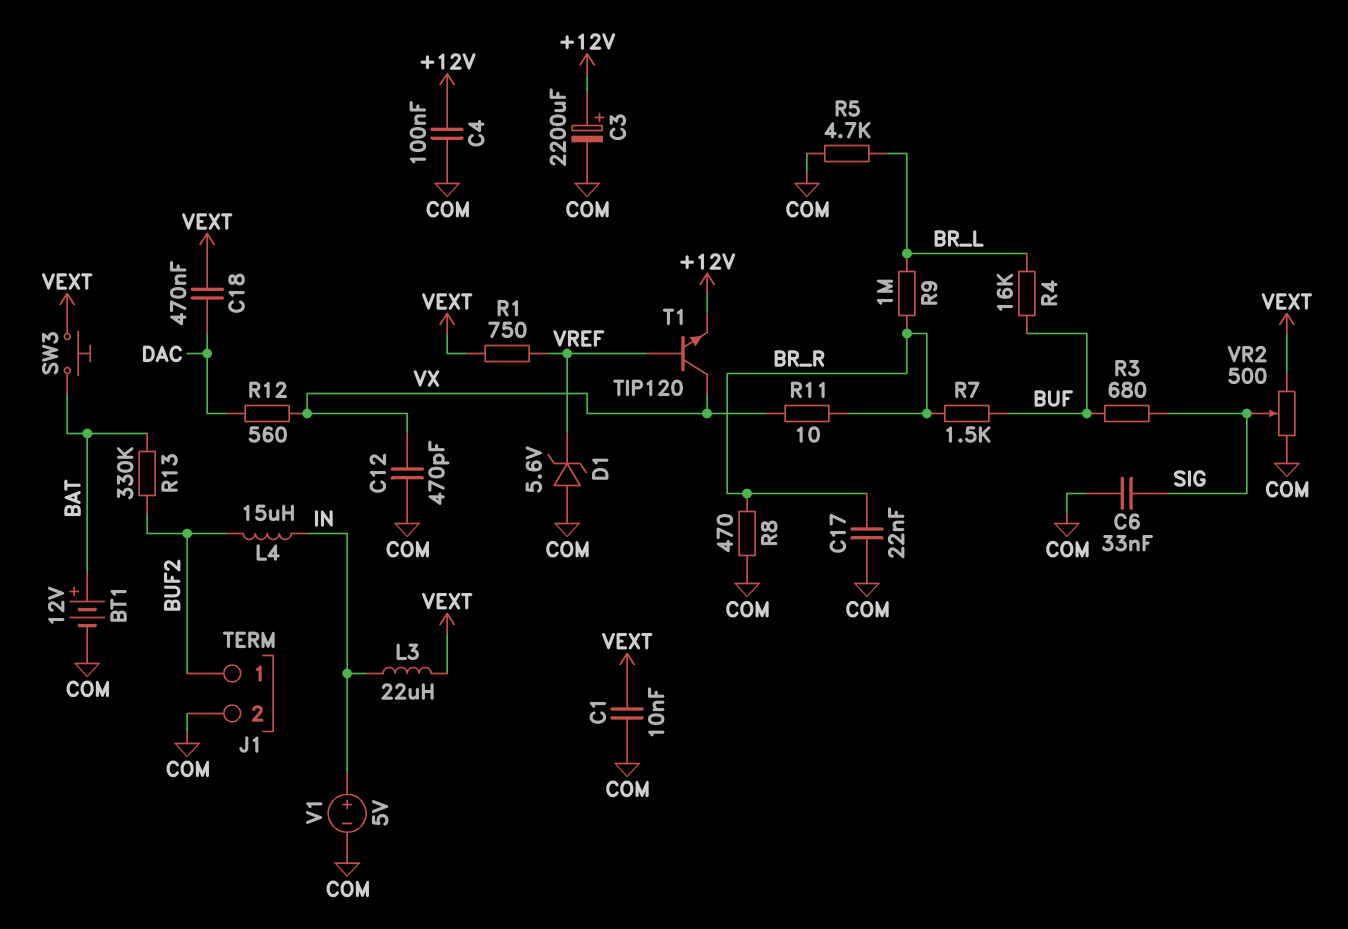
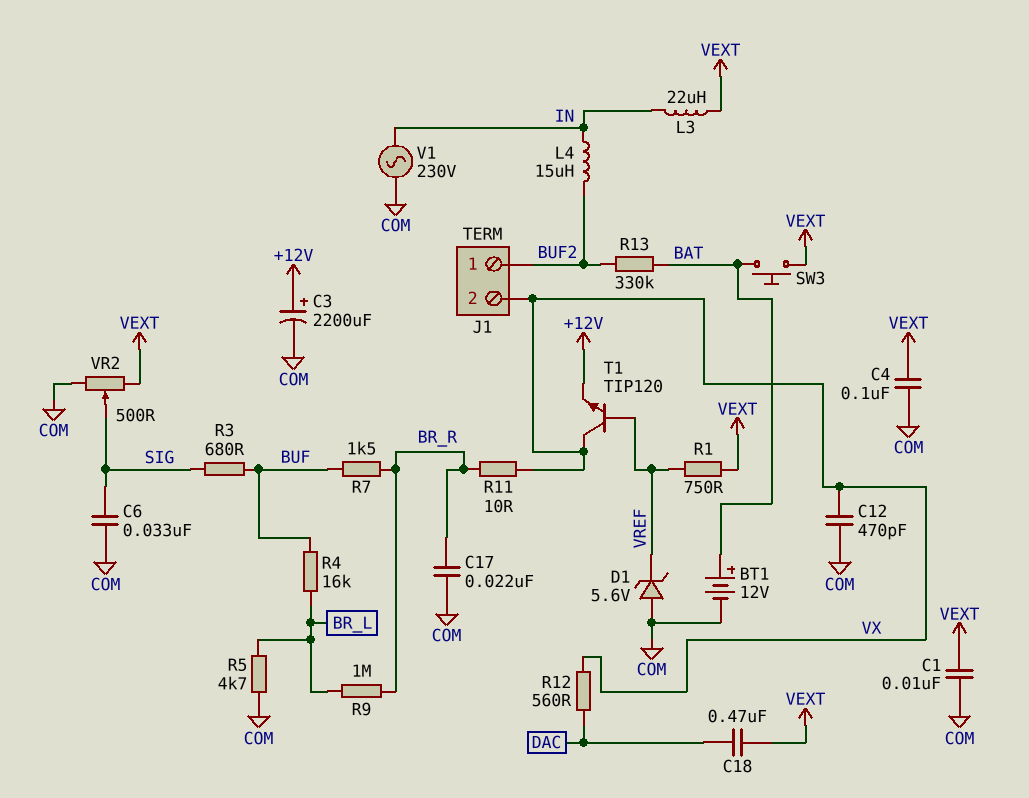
C4: 100nF (+12V, COM) -> 100nF (COM, VEXT)
J1 pin 2: COM -> VX
R8: 470 (BR_R, COM) -> none
V1: 5V (plus IN, minus COM) -> AC 230V (COM, IN)

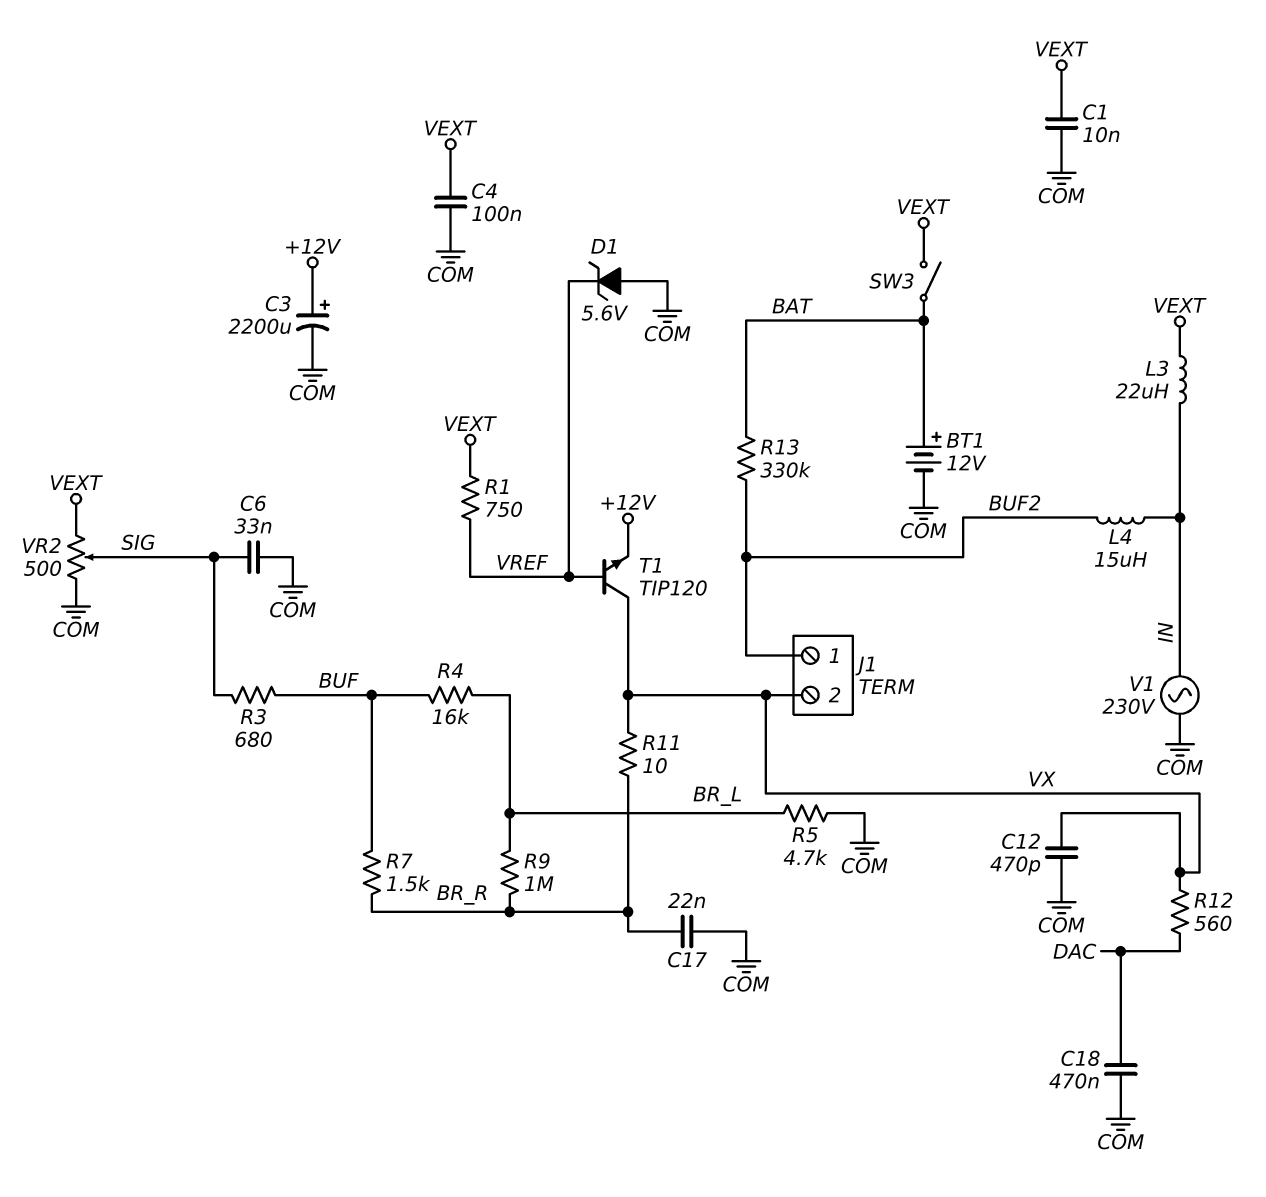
C18: 470nF (DAC, VEXT) -> 470nF (COM, DAC)
SW3: button (BAT, VEXT) -> switch (BAT, VEXT)

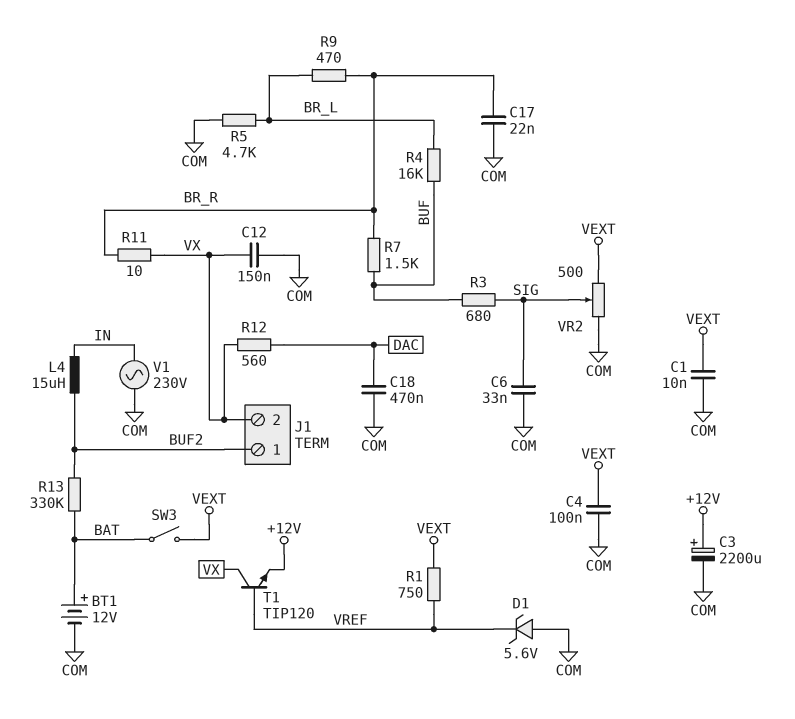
C12: 470pF (COM, VX) -> 150nF (COM, VX)
L3: 22uH (IN, VEXT) -> none
R9: 1M (BR_L, BR_R) -> 470 (BR_L, BR_R)

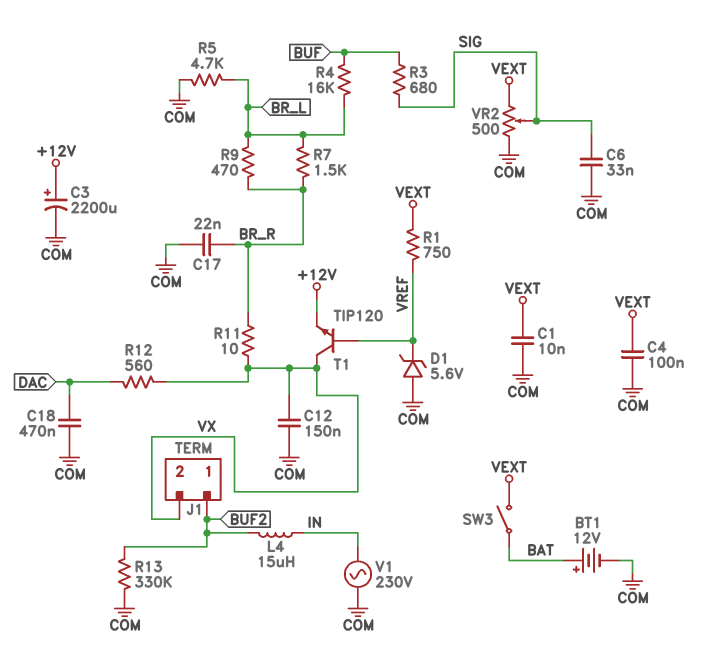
R7: 1.5k (BR_R, BUF) -> 1.5k (BR_L, BR_R)
R13: 330k (BAT, BUF2) -> 330k (BUF2, COM)

